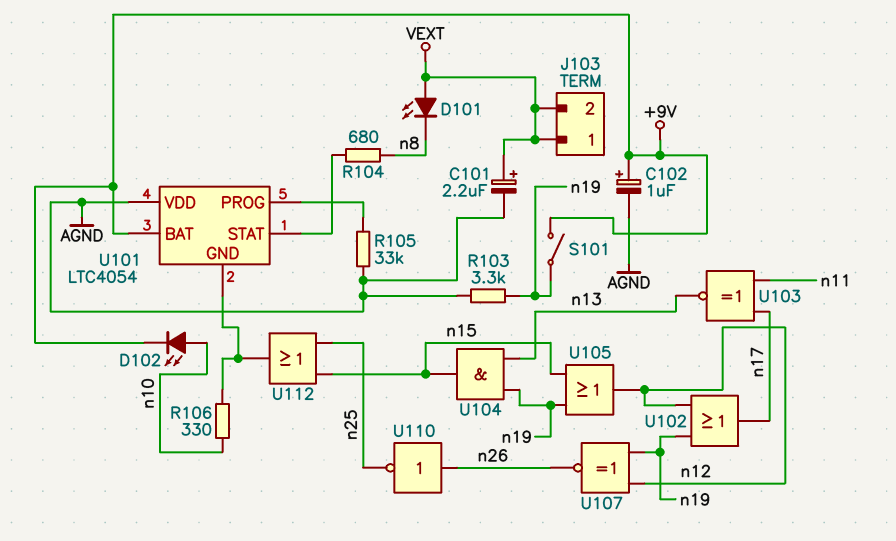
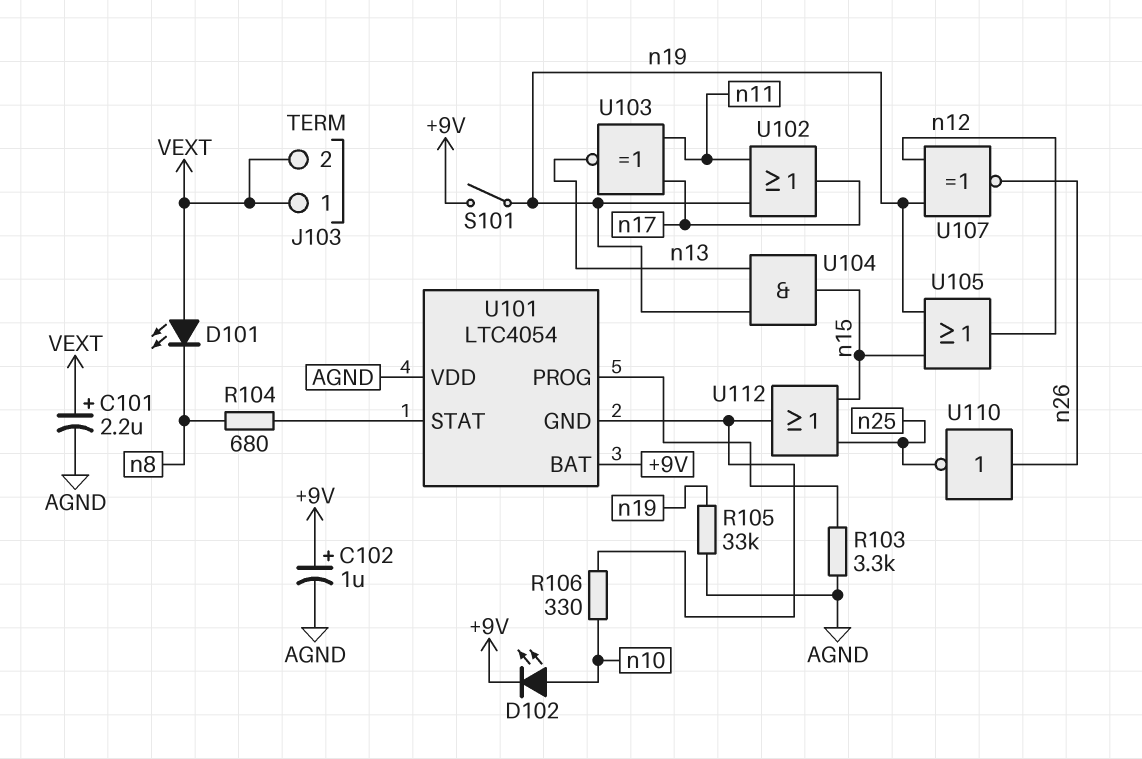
R103: 3.3k (AGND, n19) -> 3.3k (AGND, U101/PROG)
R105: 33k (AGND, U101/PROG) -> 33k (AGND, n19)
U102: OR (in n12, in n19, out n17) -> OR (in n11, in n19, out n17)

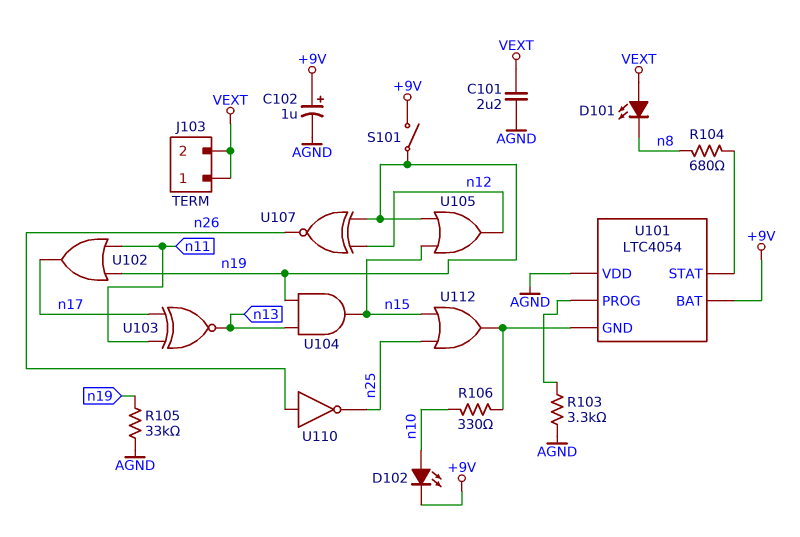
C101: 2.2uF (plus VEXT, minus AGND) -> 2.2uF (AGND, VEXT)

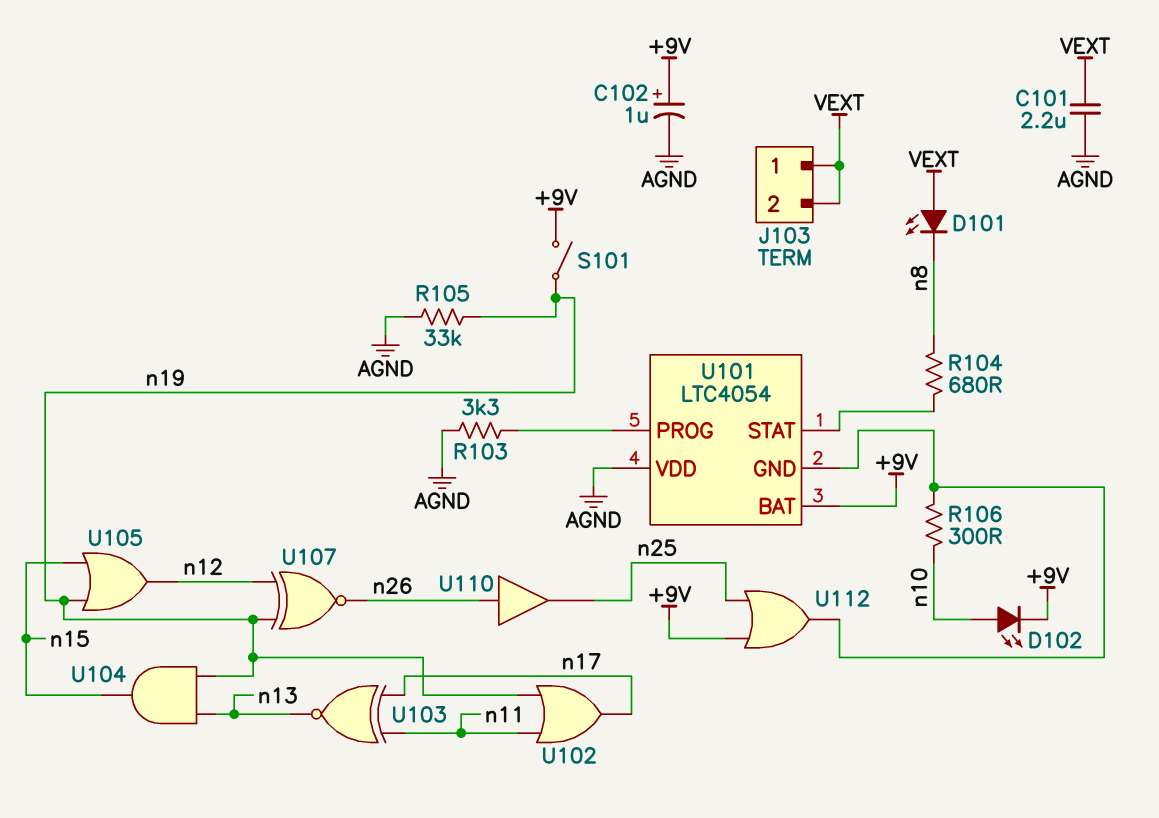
R106: 330 (U101/GND, n10) -> 300 (U101/GND, n10)
U110: NOT (in n26, out n25) -> buffer (in n26, out n25)
U112: OR (in n15, in n25, out U101/GND) -> OR (in +9V, in n25, out U101/GND)

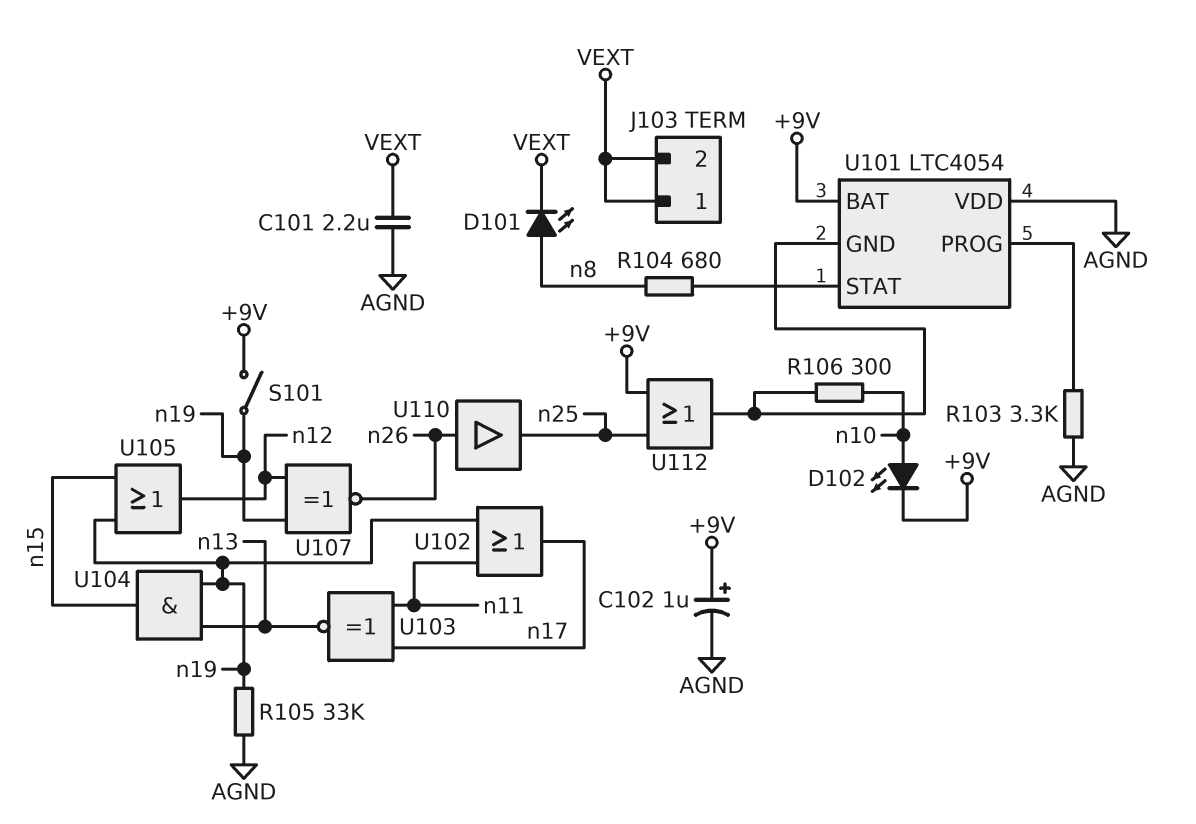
D101: LED (A VEXT, K n8) -> LED (A n8, K VEXT)

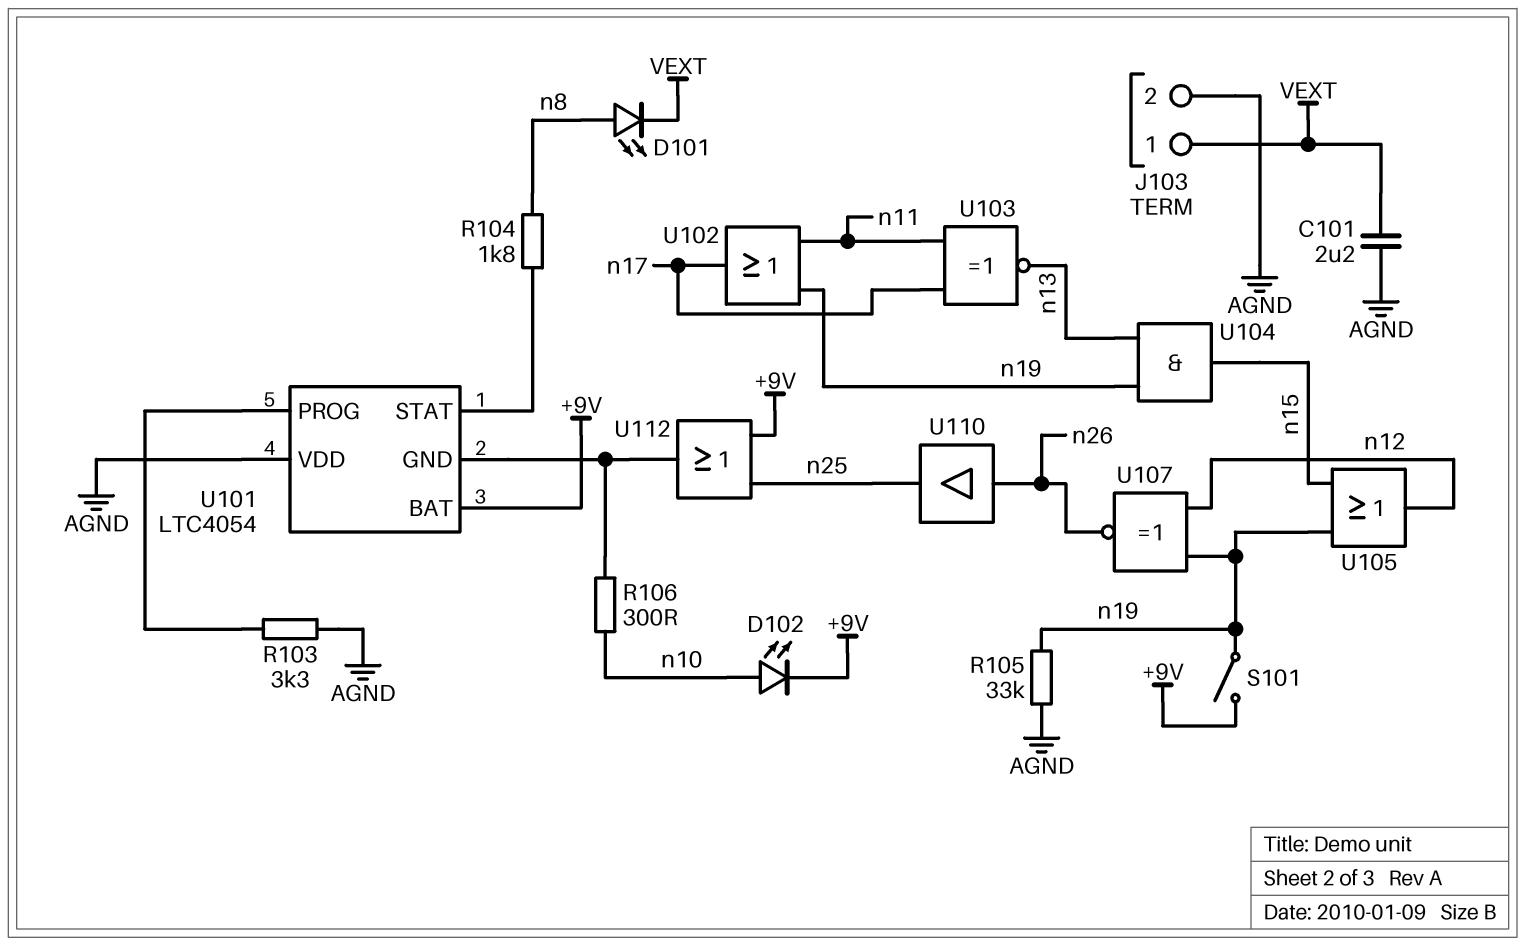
C102: 1uF (plus +9V, minus AGND) -> none
J103 pin 2: VEXT -> AGND
R104: 680 (U101/STAT, n8) -> 1.8k (U101/STAT, n8)

